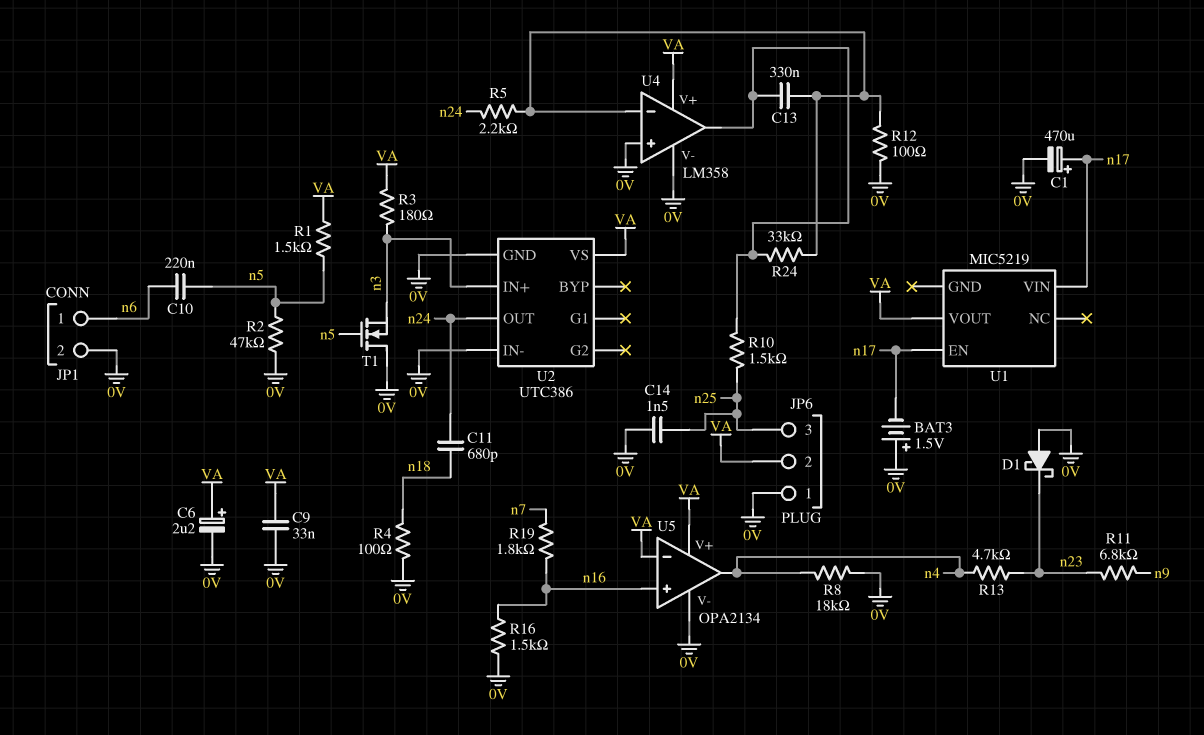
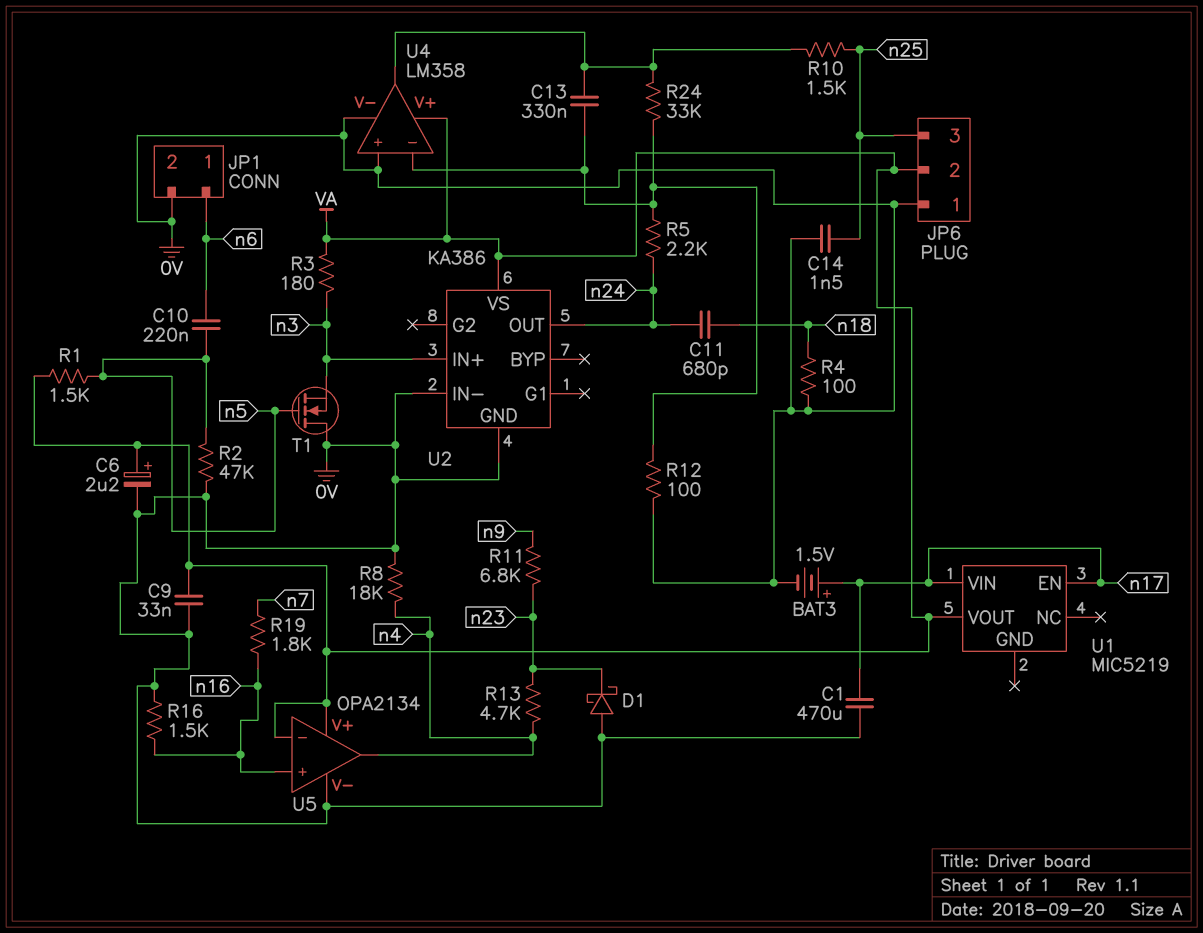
BAT3: 1.5V (plus 0V, minus n17) -> 1.5V (plus n17, minus 0V)
C1: 470uF (plus n17, minus 0V) -> 470uF (0V, n17)
U2: UTC386 -> KA386

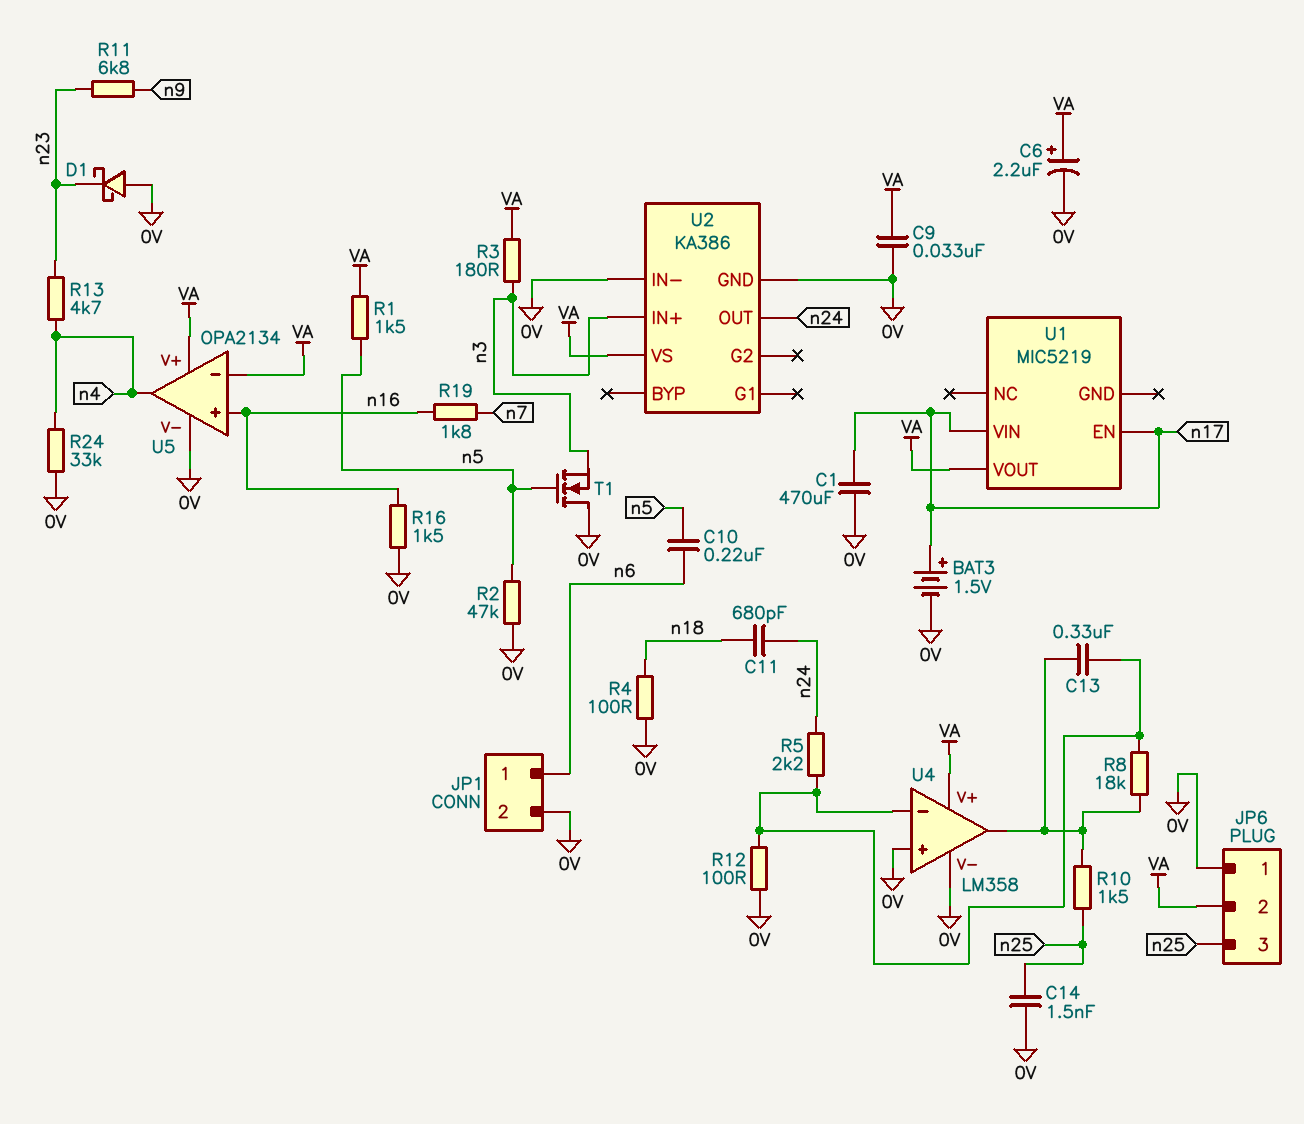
R8: 18k (0V, n4) -> 18k (U4/in-, U4/out)
R24: 33k (U4/in-, U4/out) -> 33k (0V, n4)

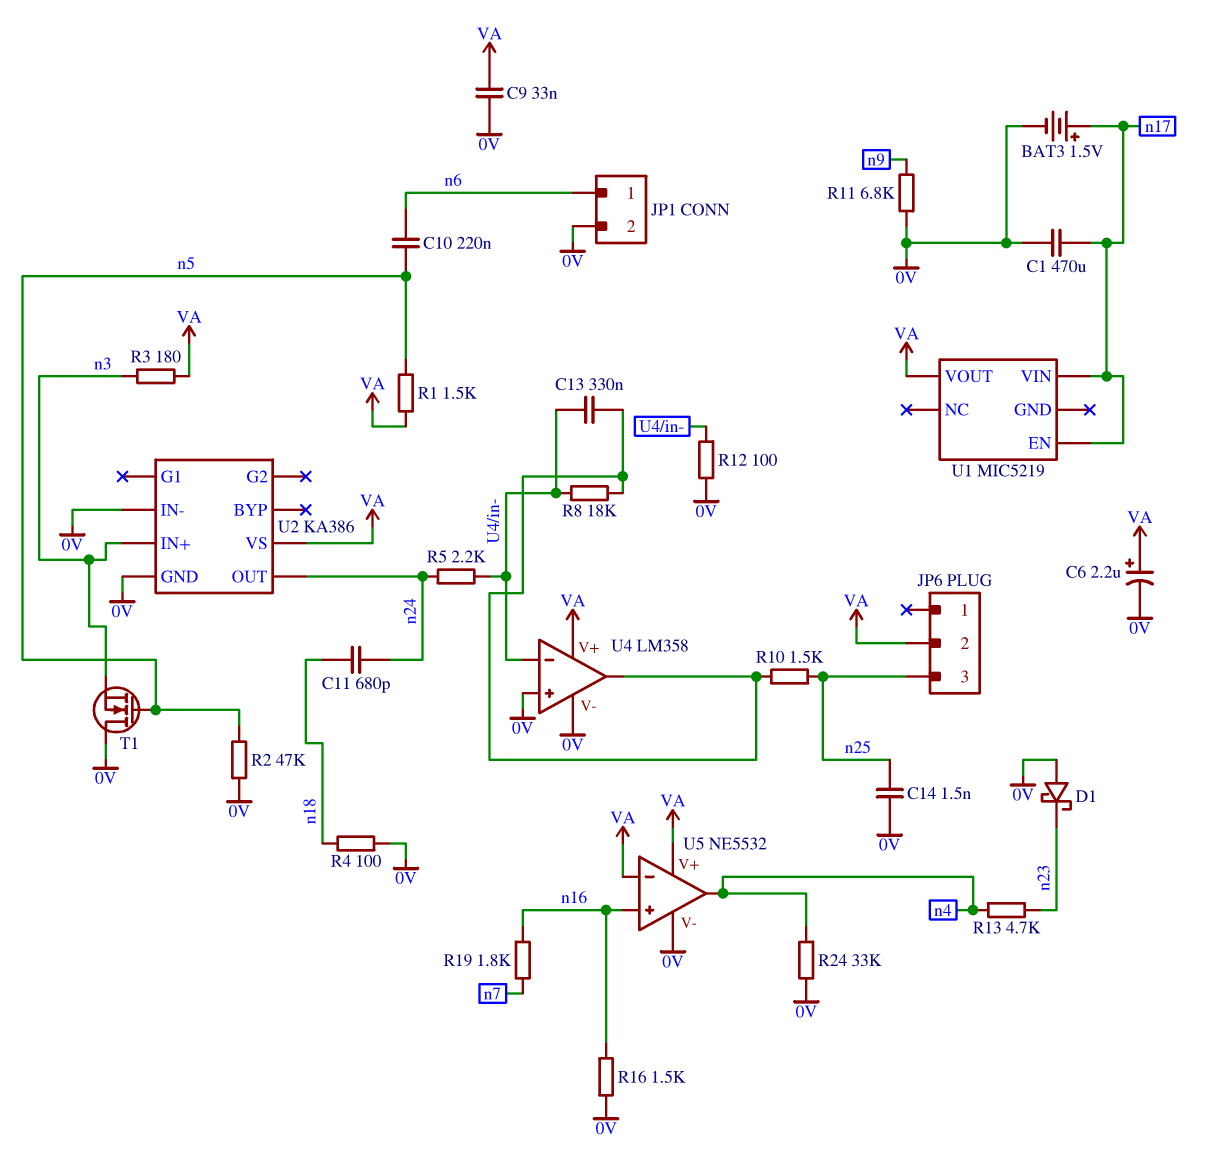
JP6 pin 1: 0V -> none
R11: 6.8k (n9, n23) -> 6.8k (0V, n9)
U5: OPA2134 -> NE5532

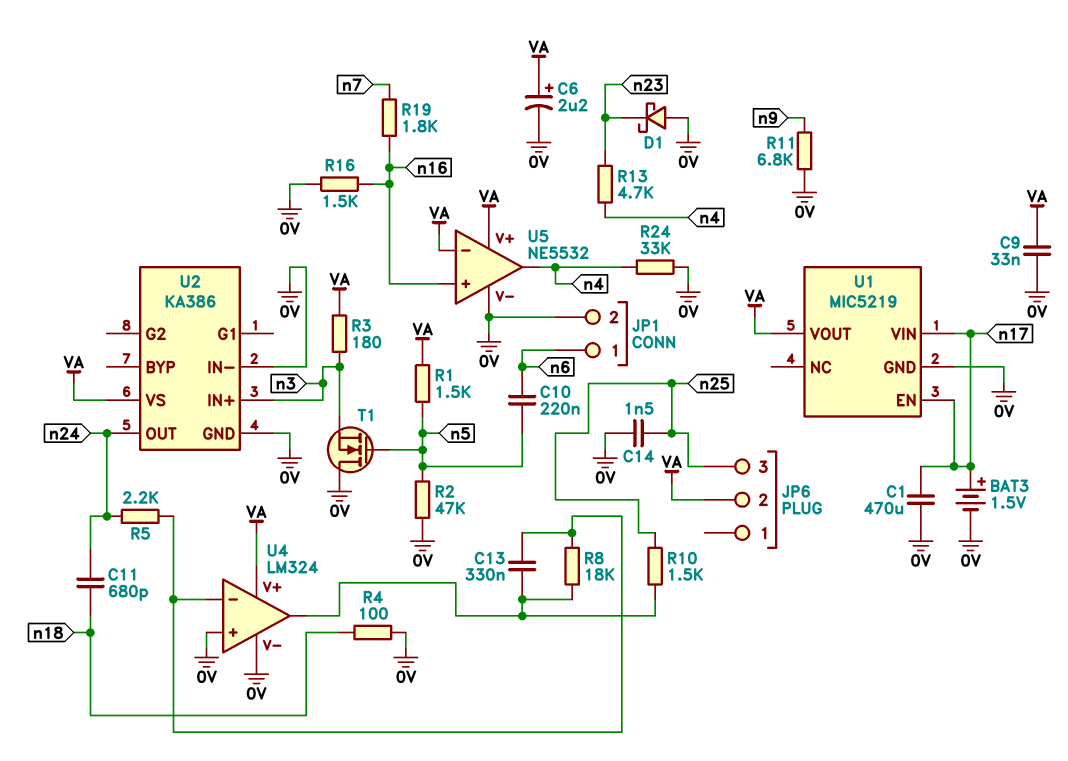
R12: 100 (0V, U4/in-) -> none
U1 pin GND: none -> 0V
U4: LM358 -> LM324

